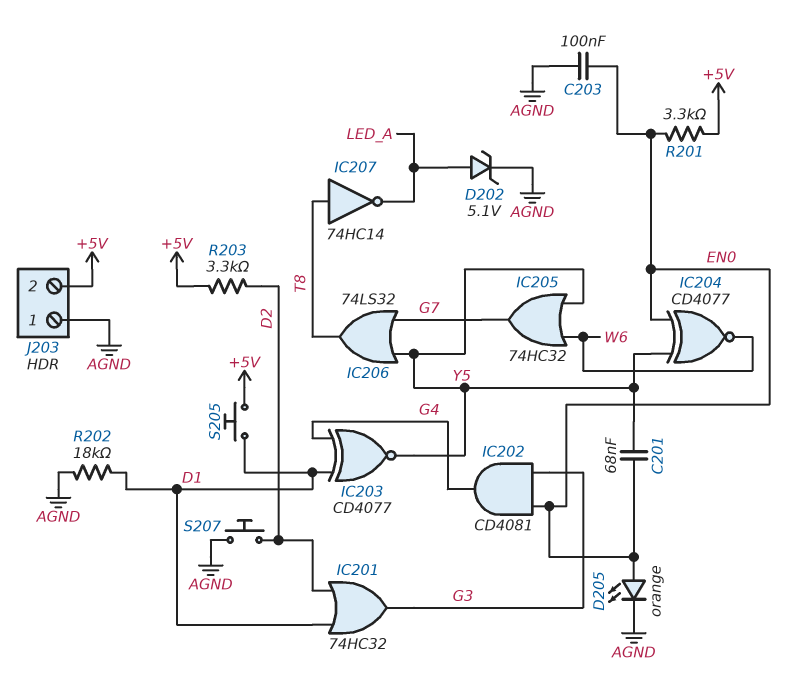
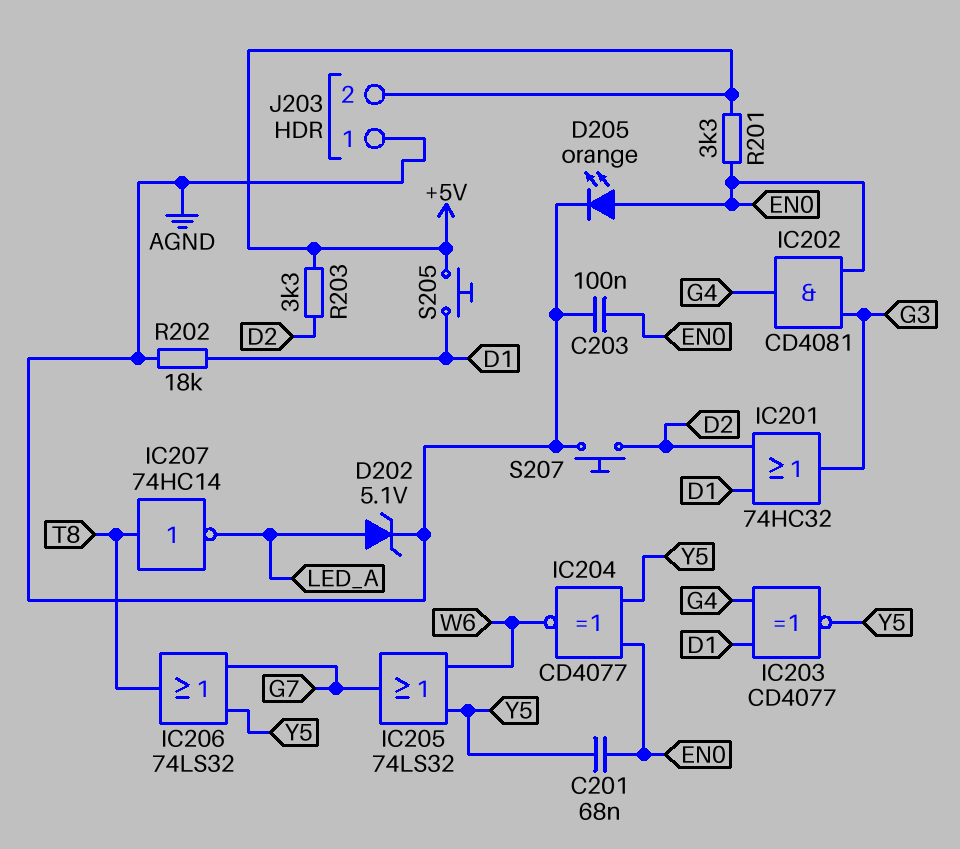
IC205: OR 74HC32 (in W6, in Y5, out G7) -> OR 74LS32 (in W6, in Y5, out G7)

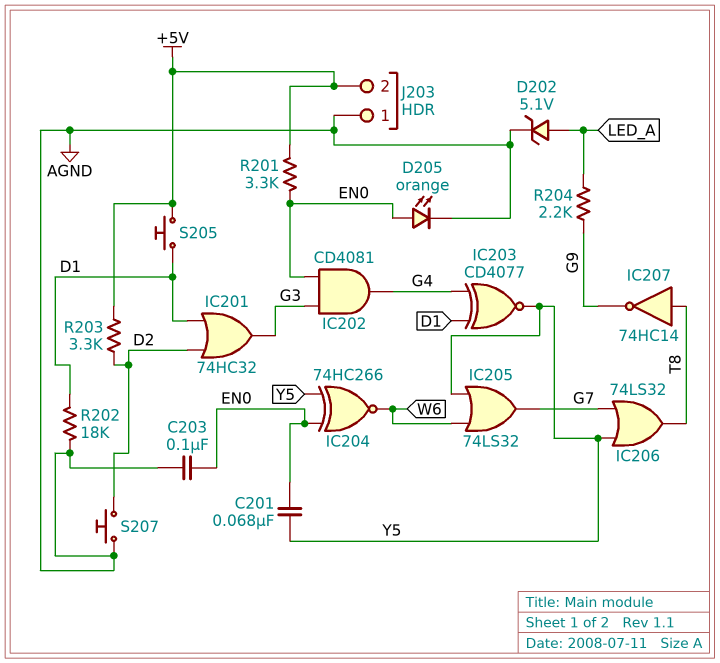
IC204: XNOR CD4077 (in EN0, in Y5, out W6) -> XNOR 74HC266 (in EN0, in Y5, out W6)
IC207: NOT 74HC14 (in T8, out LED_A) -> NOT 74HC14 (in T8, out G9)
R204: none -> 2.2k (G9, LED_A)

